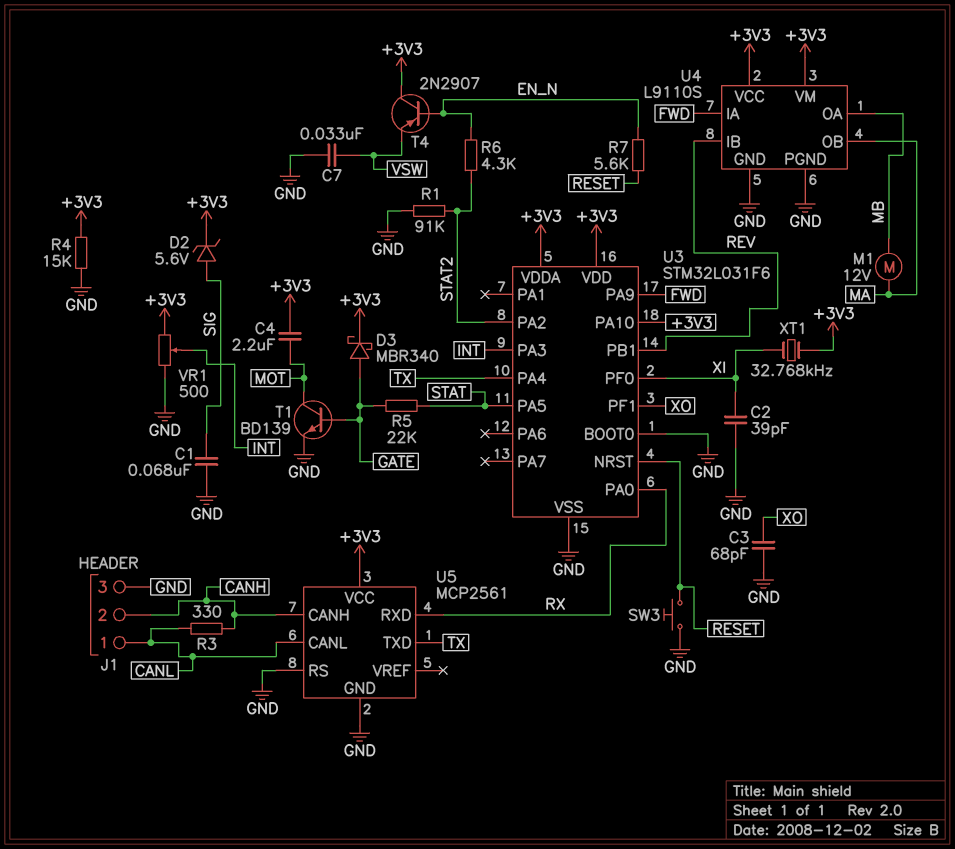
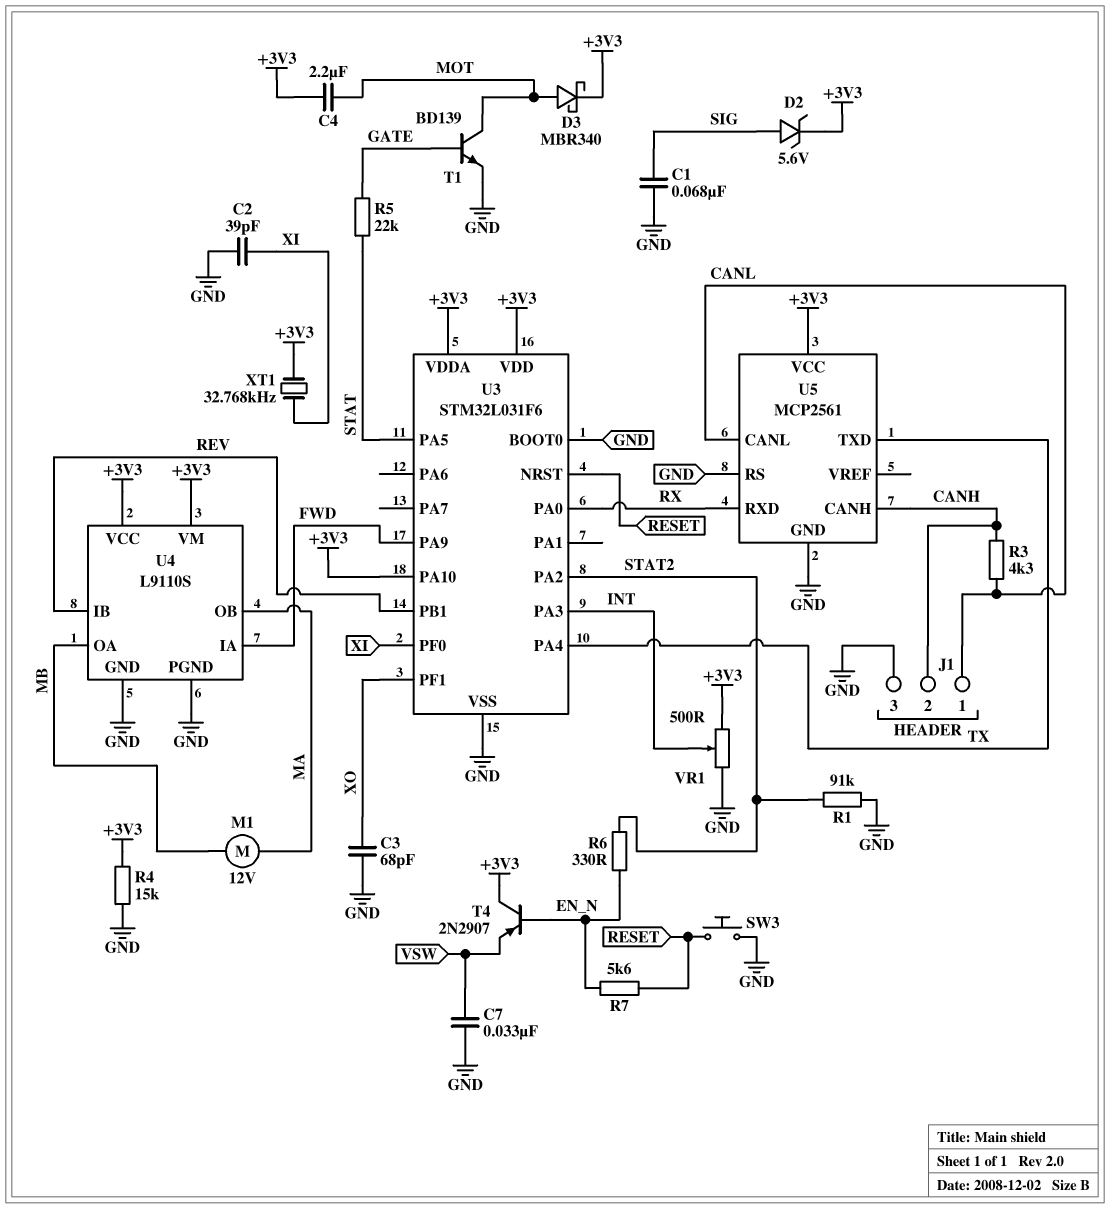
D3: schottky MBR340 (A GATE, K +3V3) -> schottky MBR340 (A MOT, K +3V3)
R3: 330 (CANH, CANL) -> 4.3k (CANH, CANL)
R6: 4.3k (EN_N, STAT2) -> 330 (EN_N, STAT2)

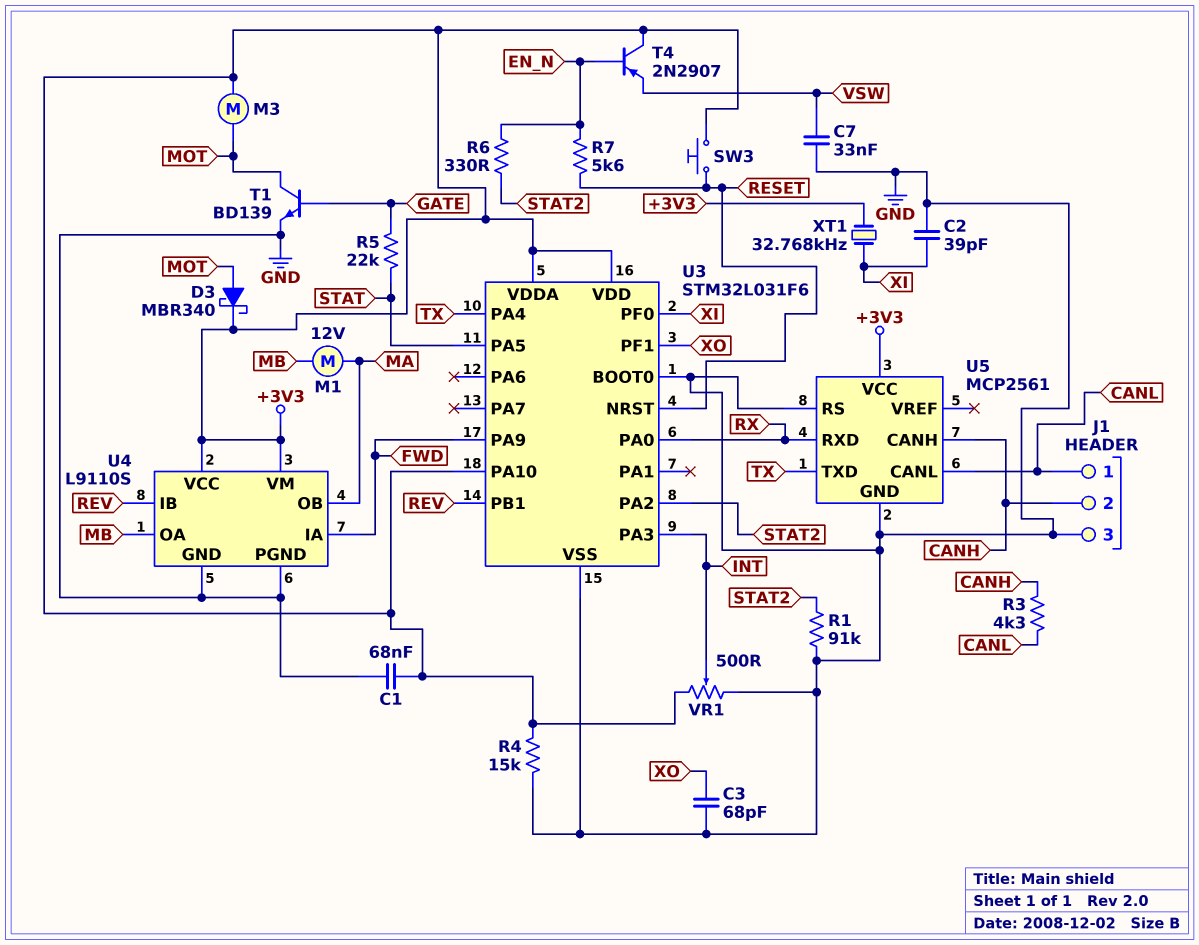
C1: 68nF (GND, SIG) -> 68nF (+3V3, GND)
C4: 2.2uF (+3V3, MOT) -> none
D2: zener 5.6V (A SIG, K +3V3) -> none
M3: none -> motor (+3V3, MOT)
SW3: button (GND, RESET) -> button (+3V3, RESET)

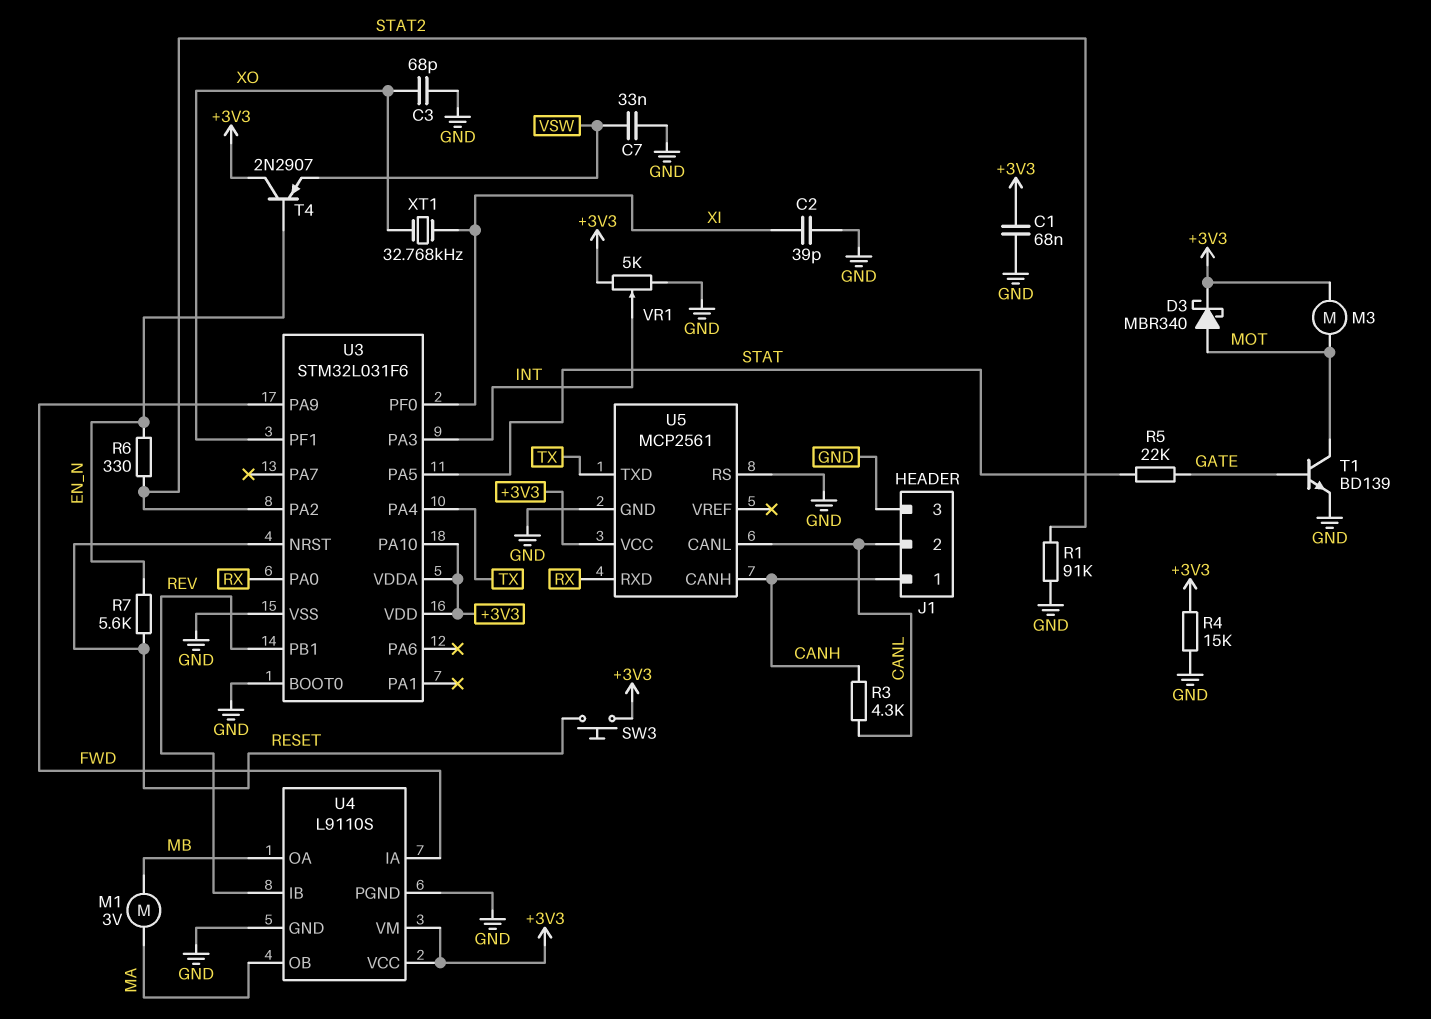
J1 pin 1: CANL -> CANH
J1 pin 2: CANH -> CANL
M1: motor 12V (MA, MB) -> motor 3V (MA, MB)
VR1: 500 (+3V3, GND, wiper INT) -> 5k (+3V3, GND, wiper INT)
XT1: 32.768kHz (+3V3, XI) -> 32.768kHz (XI, XO)

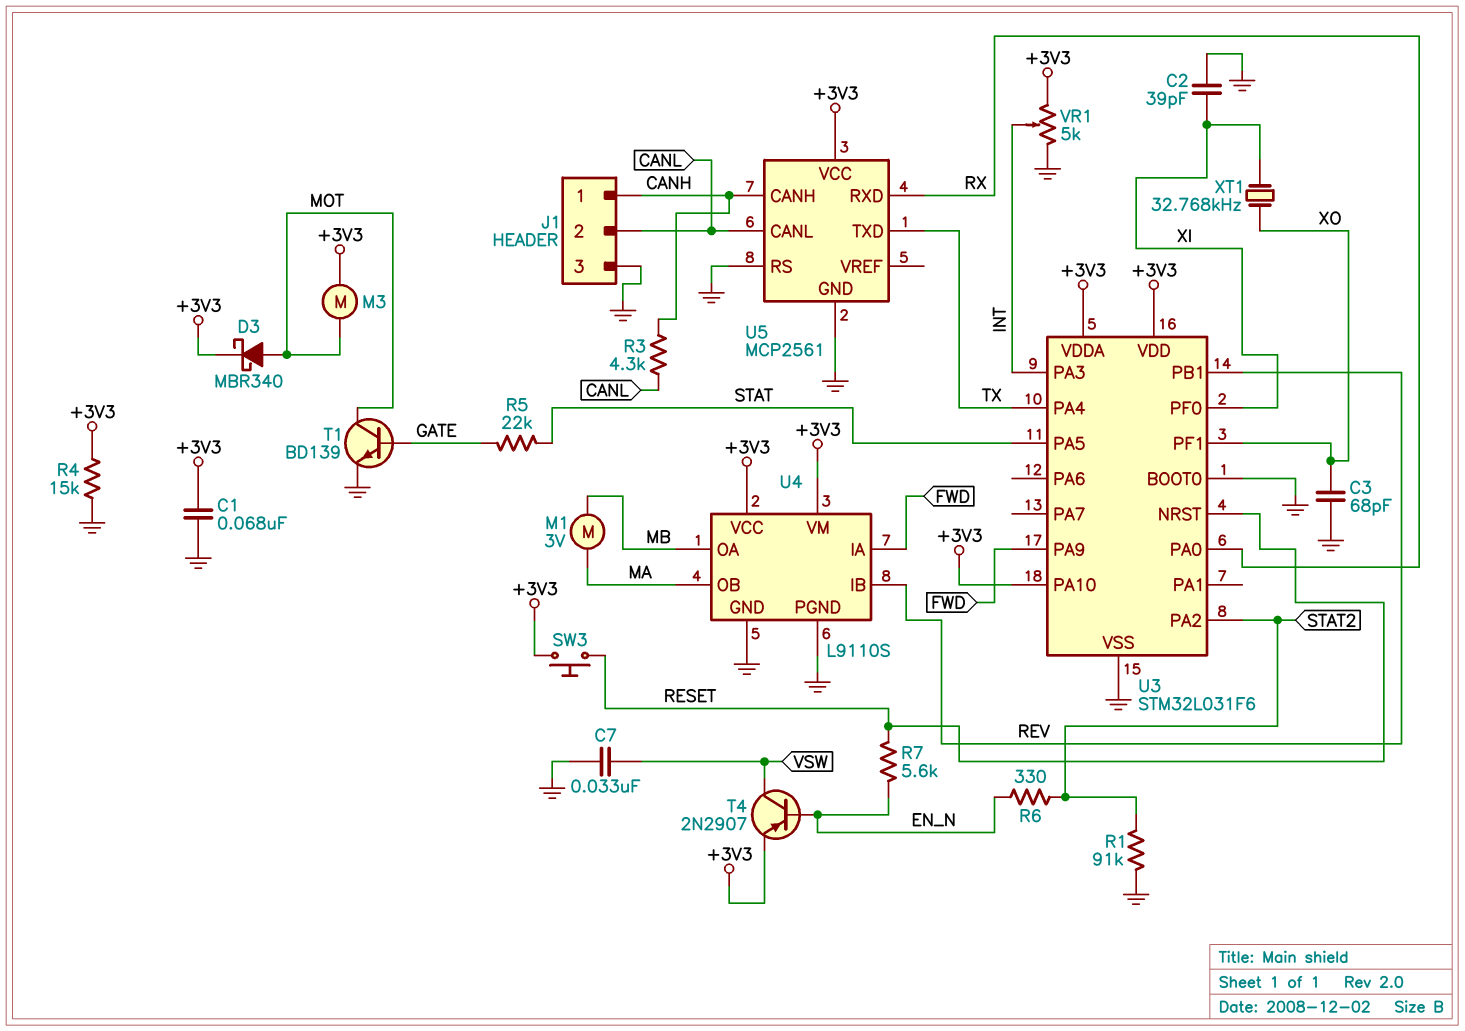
T4: PNP 2N2907 (B EN_N, C +3V3, E VSW) -> PNP 2N2907 (B EN_N, C VSW, E +3V3)

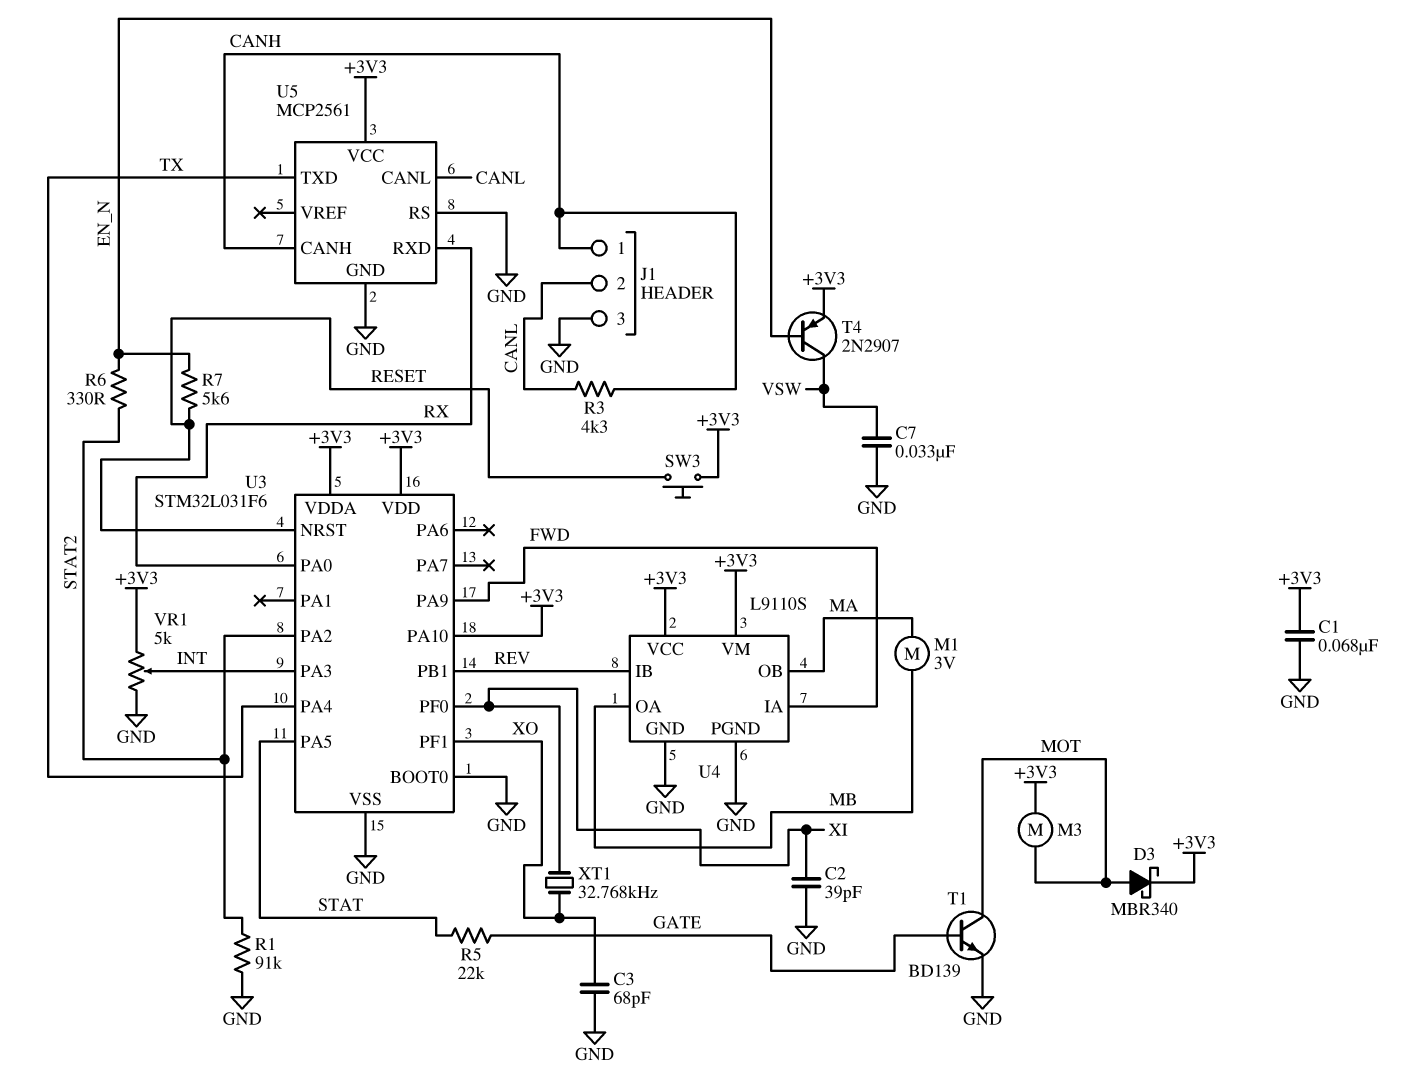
R4: 15k (+3V3, GND) -> none

